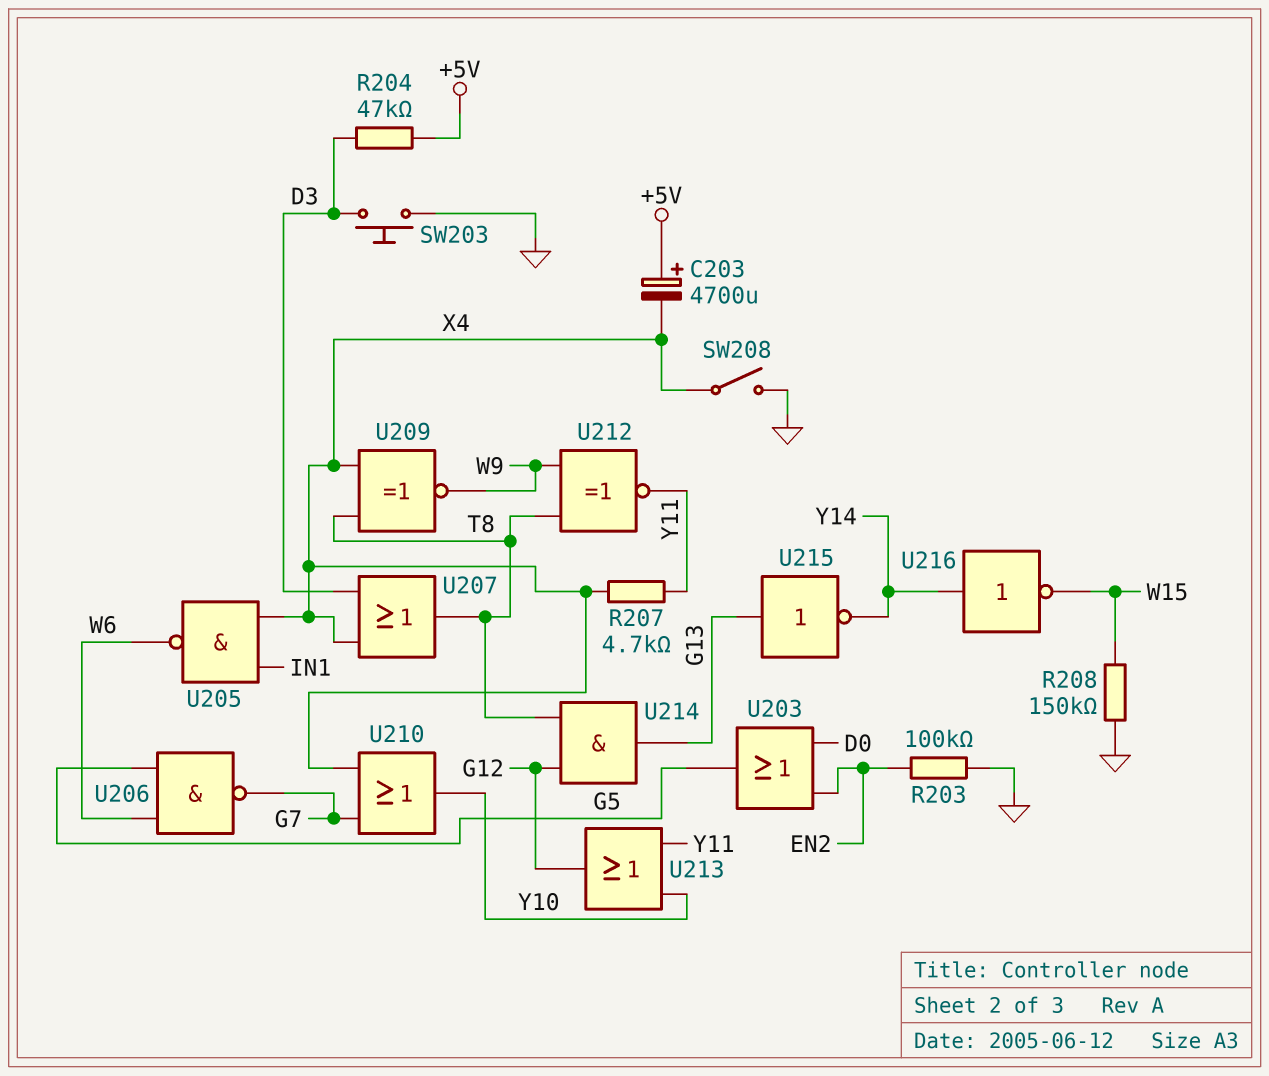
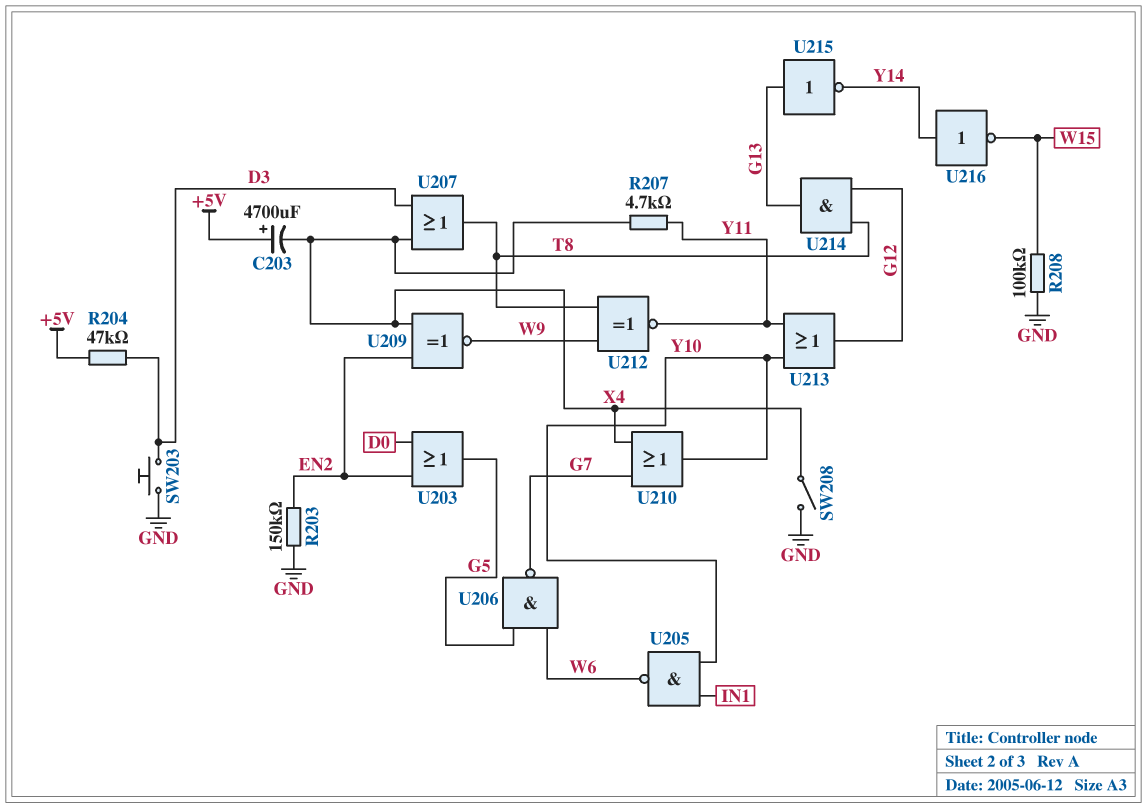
R203: 100k (EN2, GND) -> 150k (EN2, GND)
R208: 150k (GND, W15) -> 100k (GND, W15)
U205: NAND (in IN1, in X4, out W6) -> NAND (in IN1, in Y10, out W6)
U209: XNOR (in T8, in X4, out W9) -> XNOR (in EN2, in X4, out W9)

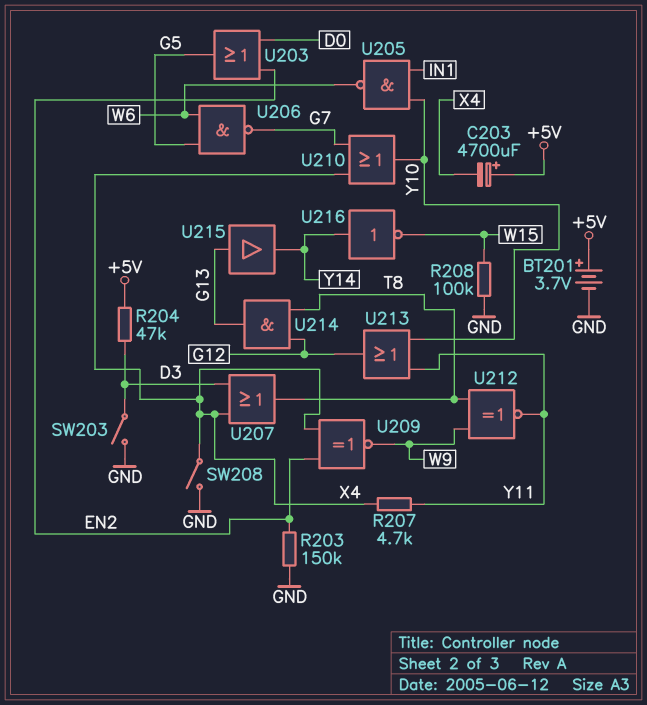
BT201: none -> 3.7V (plus +5V, minus GND)
SW203: button (D3, GND) -> switch (D3, GND)
U215: NOT (in G13, out Y14) -> buffer (in G13, out Y14)

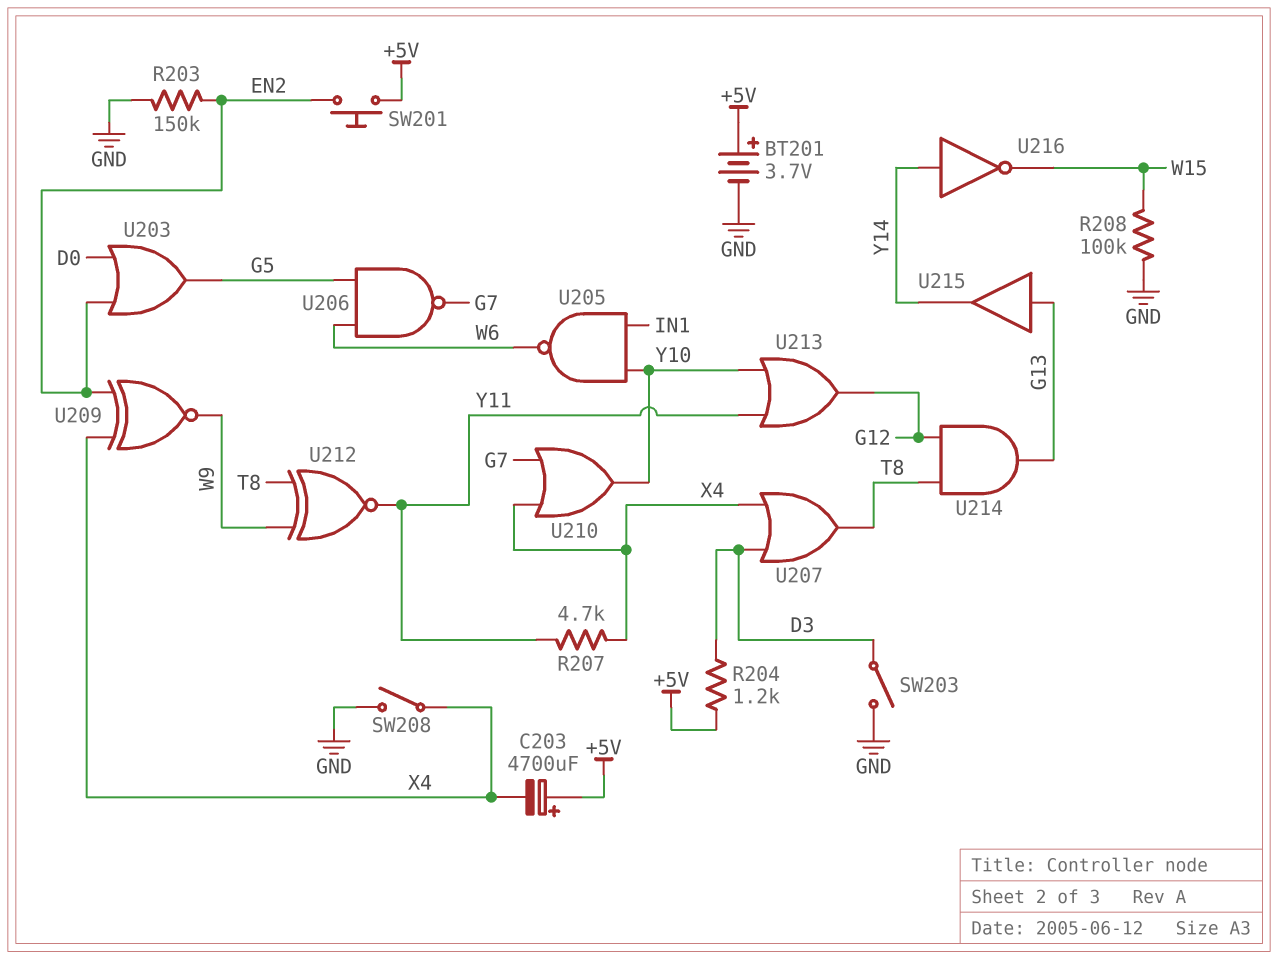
R204: 47k (+5V, D3) -> 1.2k (+5V, D3)
SW201: none -> button (+5V, EN2)

